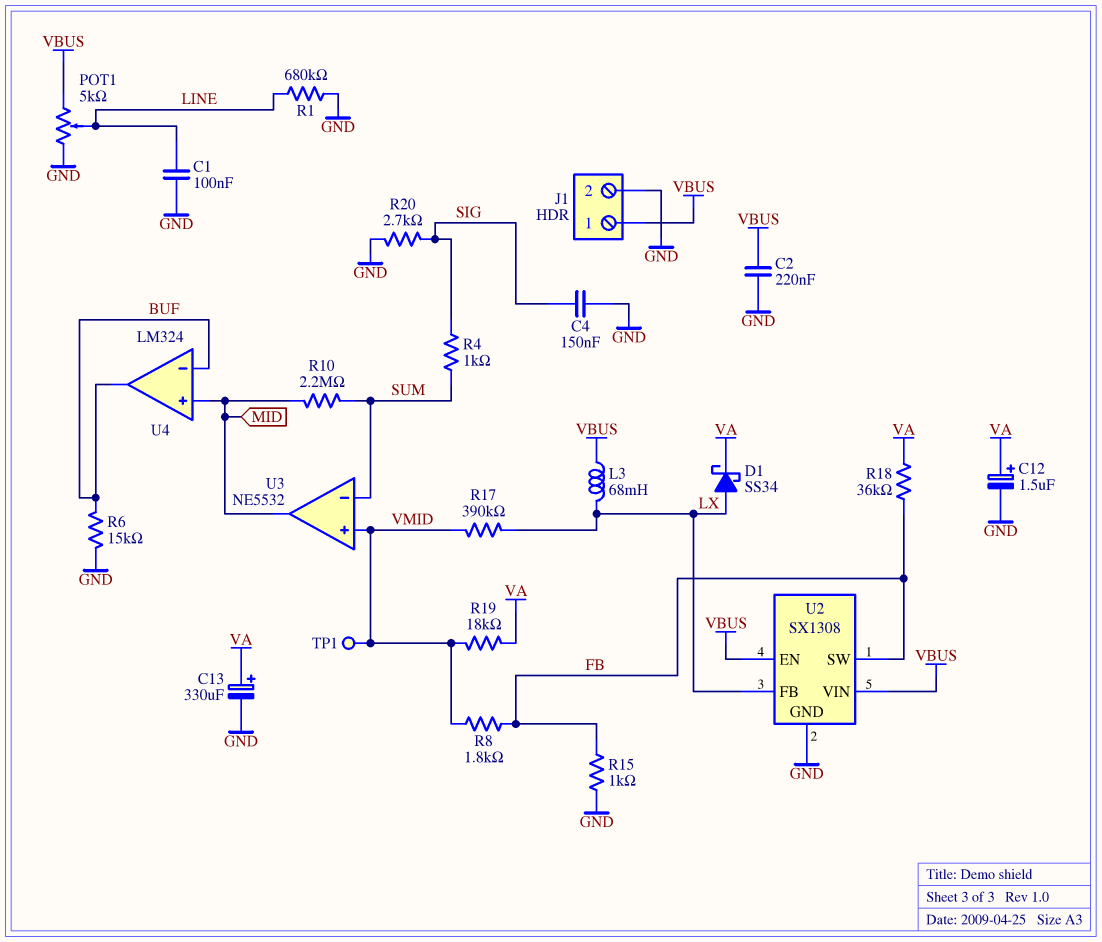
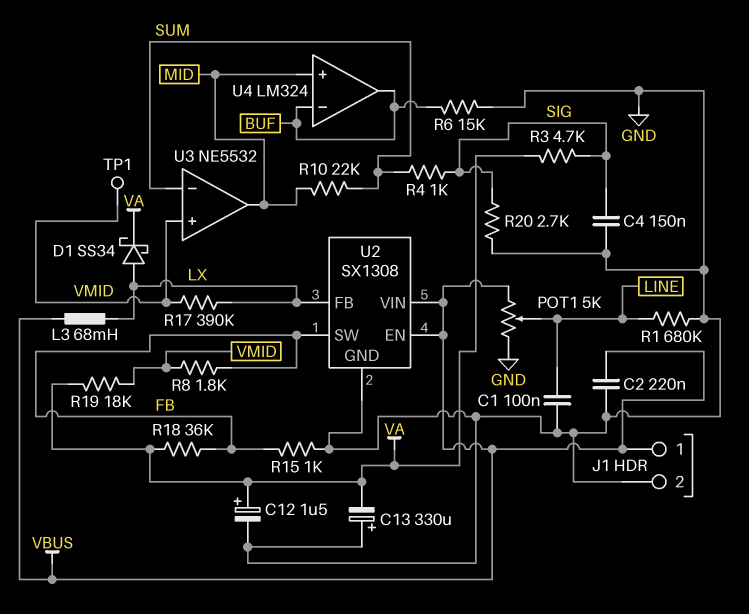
C13: 330uF (plus VA, minus GND) -> 330uF (plus GND, minus VA)
R3: none -> 4.7k (SIG, VA)
R10: 2.2M (MID, SUM) -> 22k (MID, SUM)

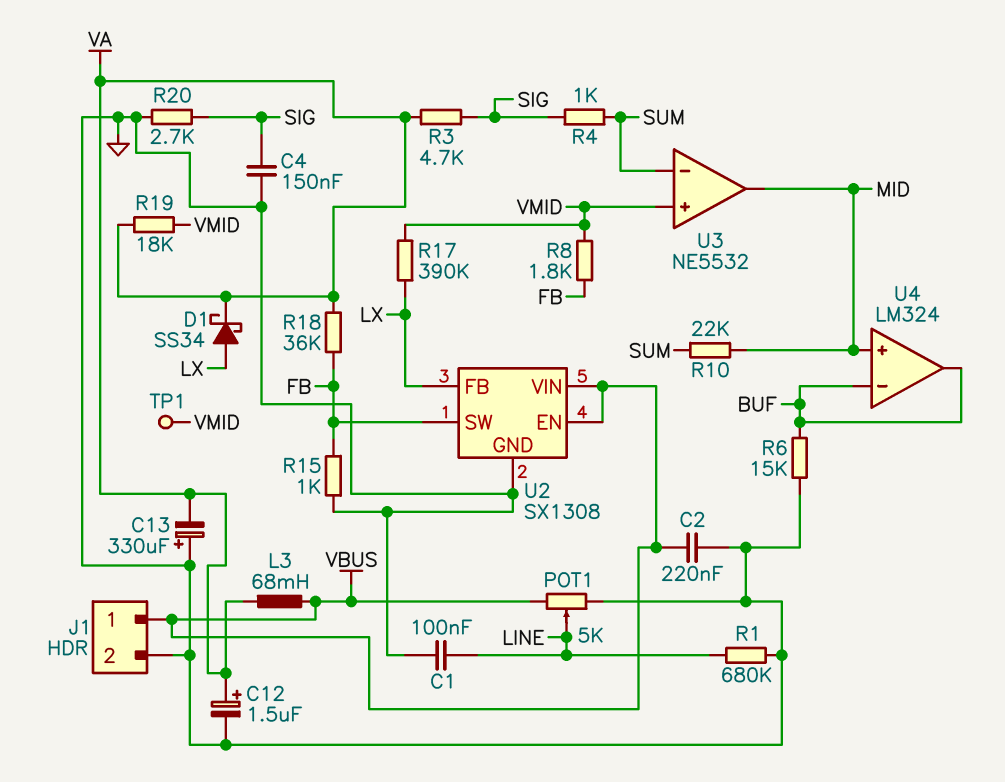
L3: 68mH (LX, VBUS) -> 68mH (VA, VBUS)

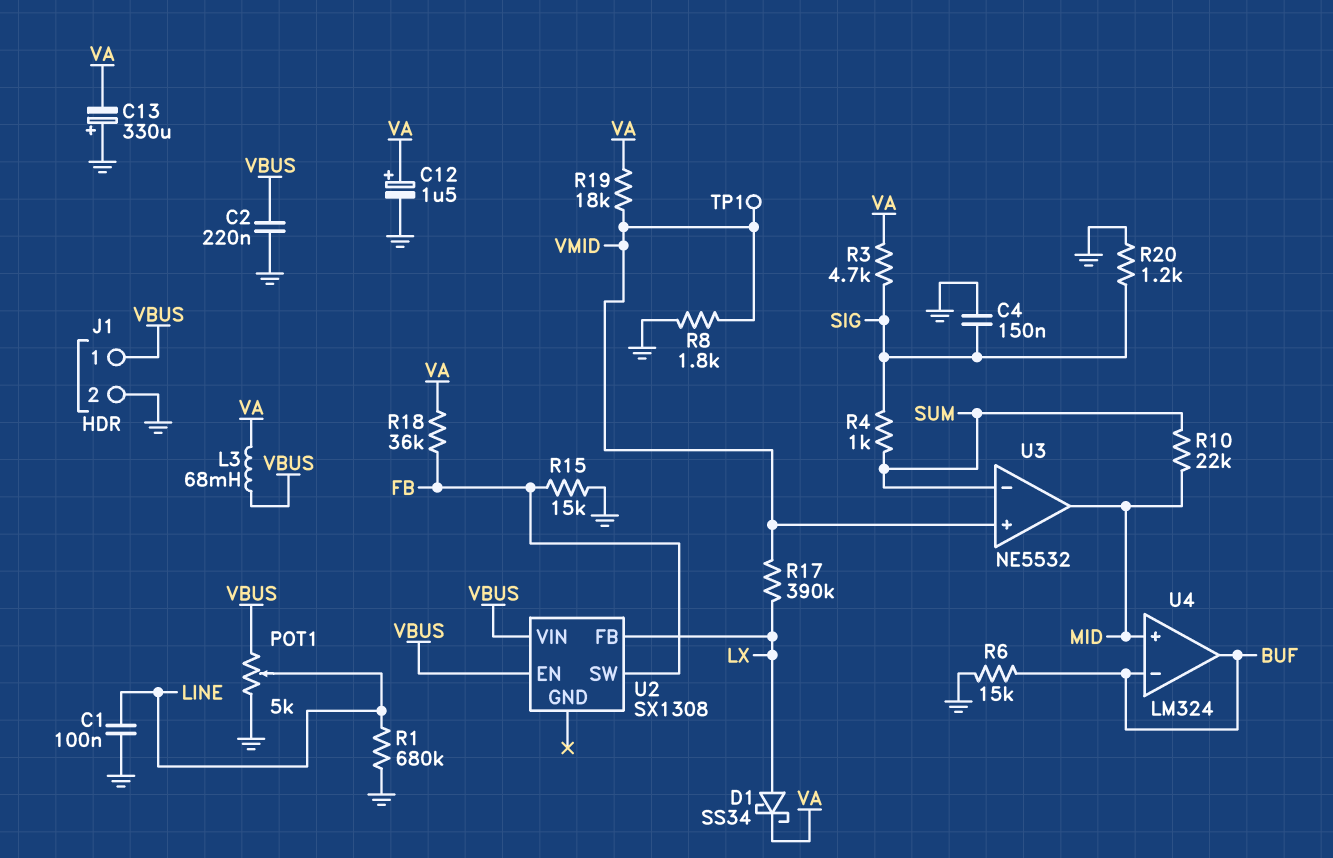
R8: 1.8k (FB, VMID) -> 1.8k (GND, VMID)
R15: 1k (FB, GND) -> 15k (FB, GND)
R20: 2.7k (GND, SIG) -> 1.2k (GND, SIG)
U2 pin GND: GND -> none

